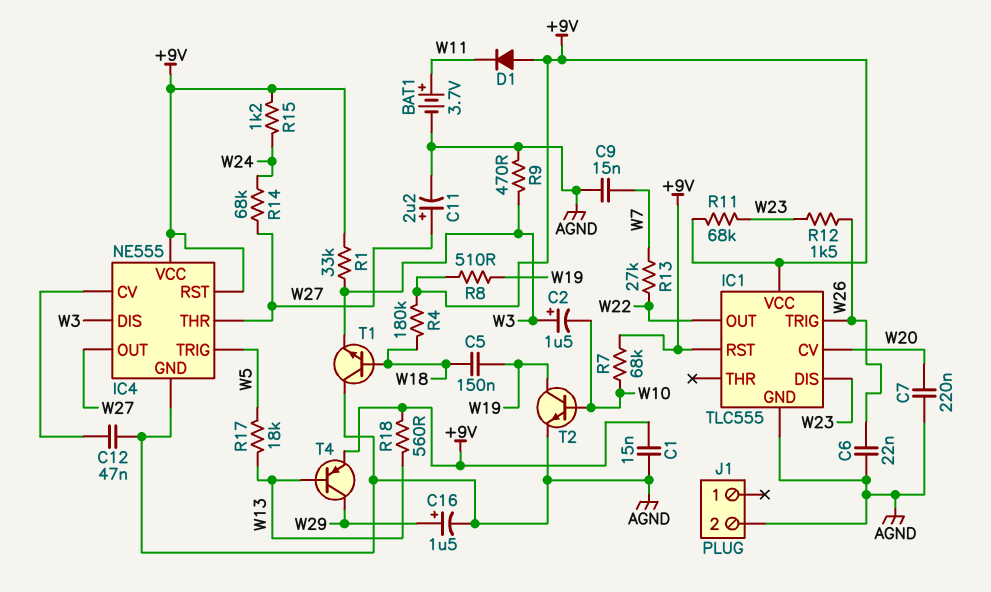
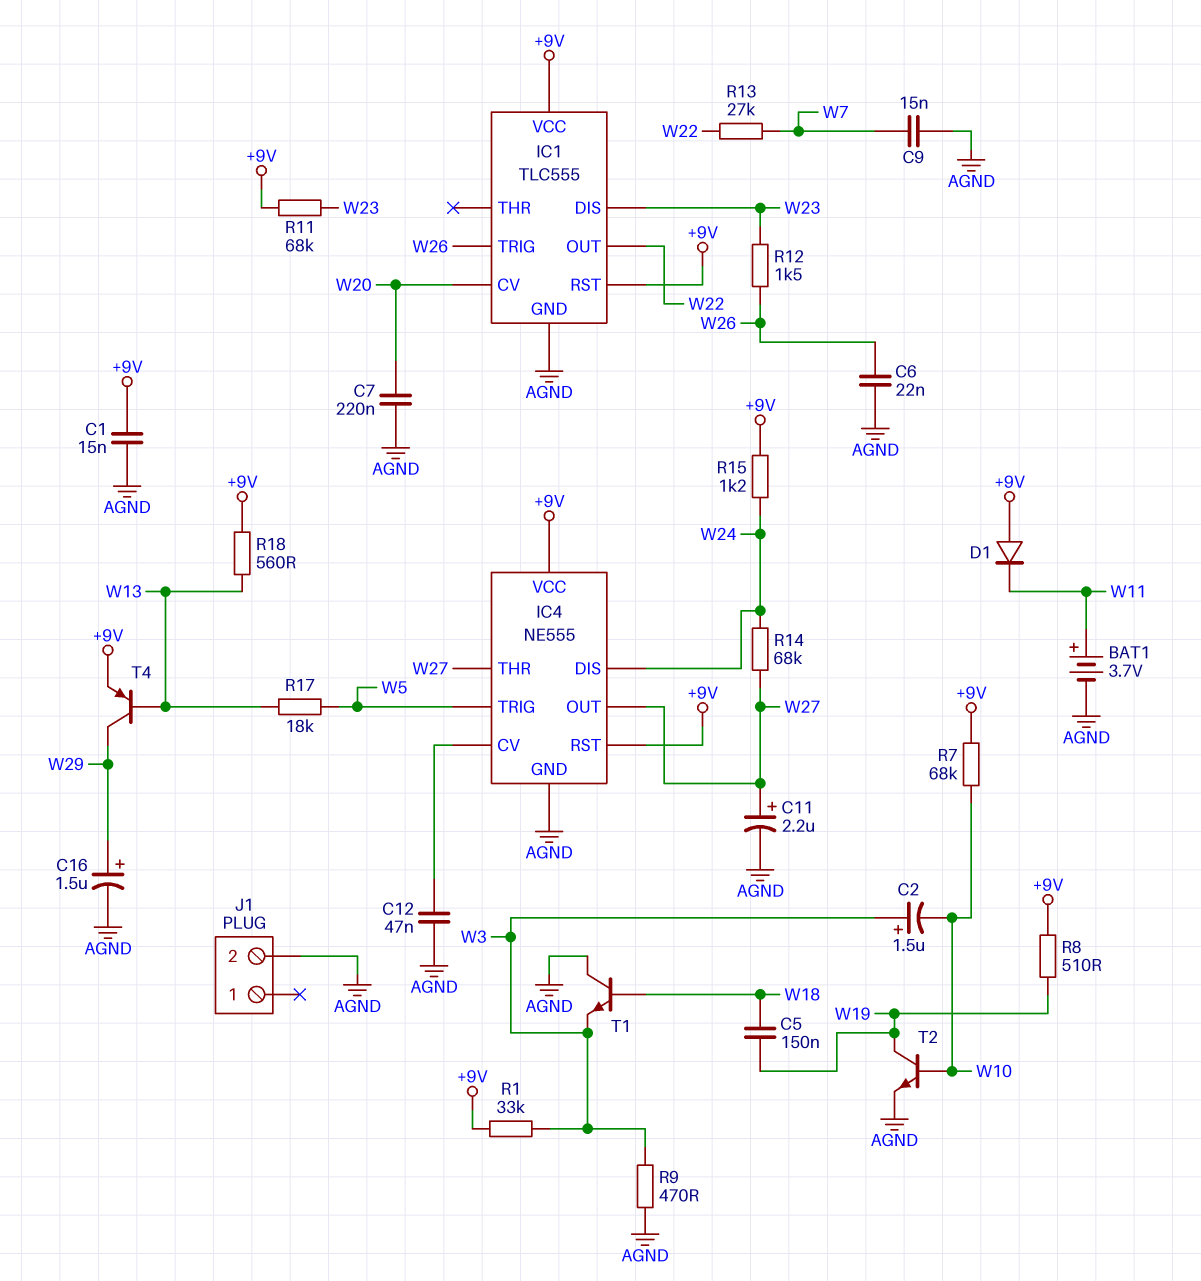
IC4 pin DIS: W3 -> W24
R4: 180k (+9V, W18) -> none

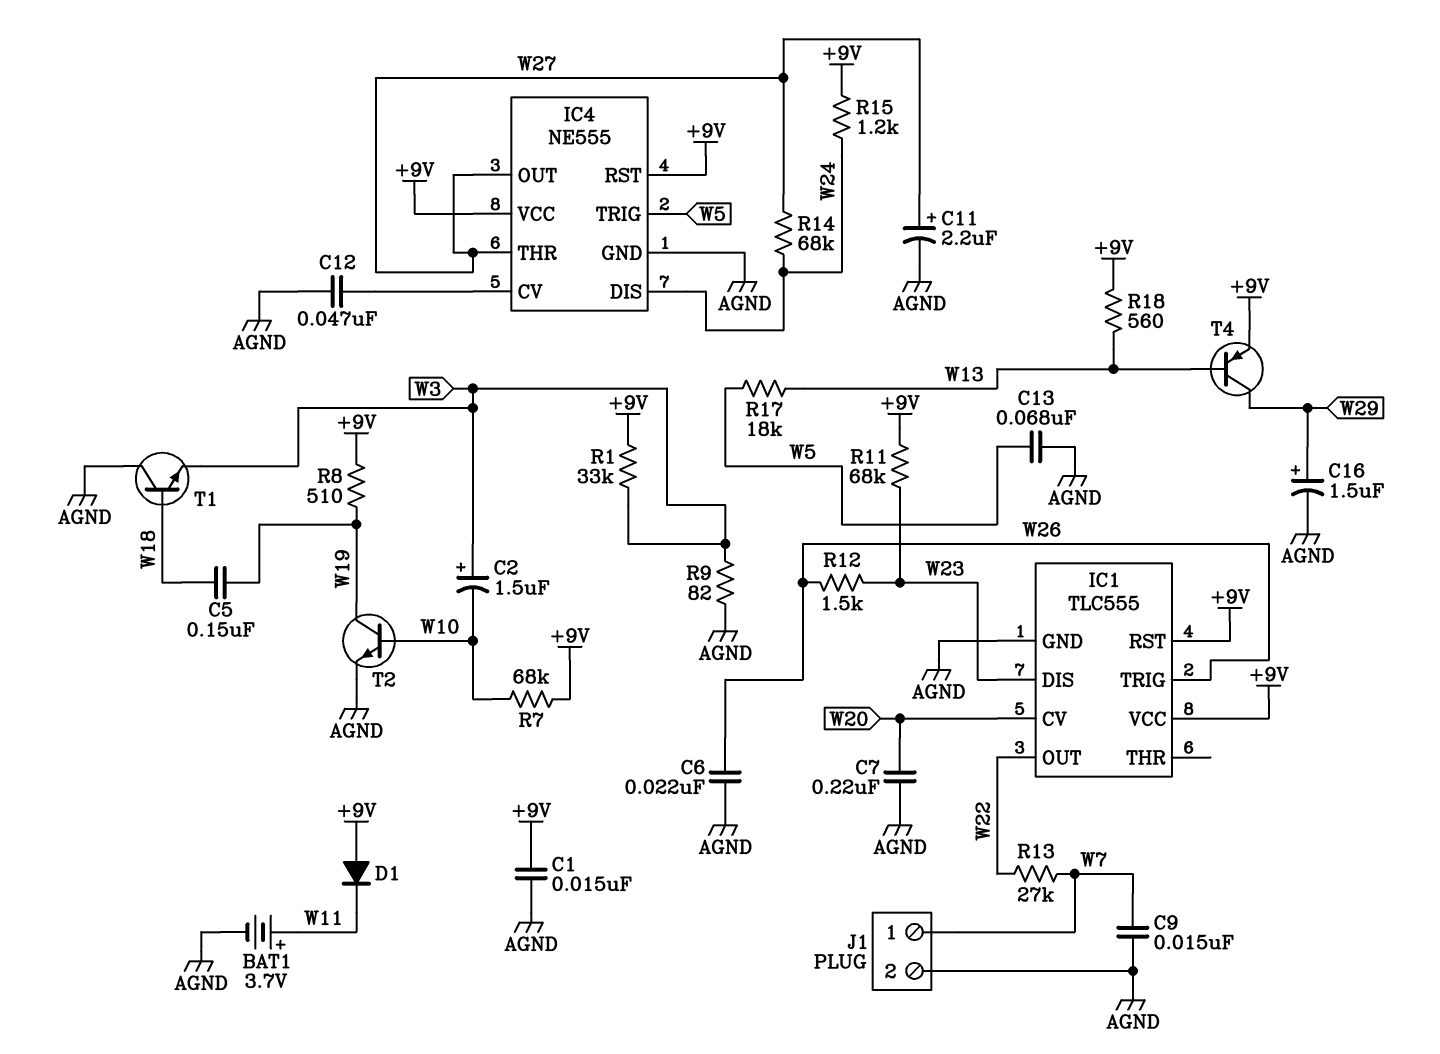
C13: none -> 68nF (AGND, W5)
J1 pin 1: none -> W7
R9: 470 (AGND, W3) -> 82 (AGND, W3)

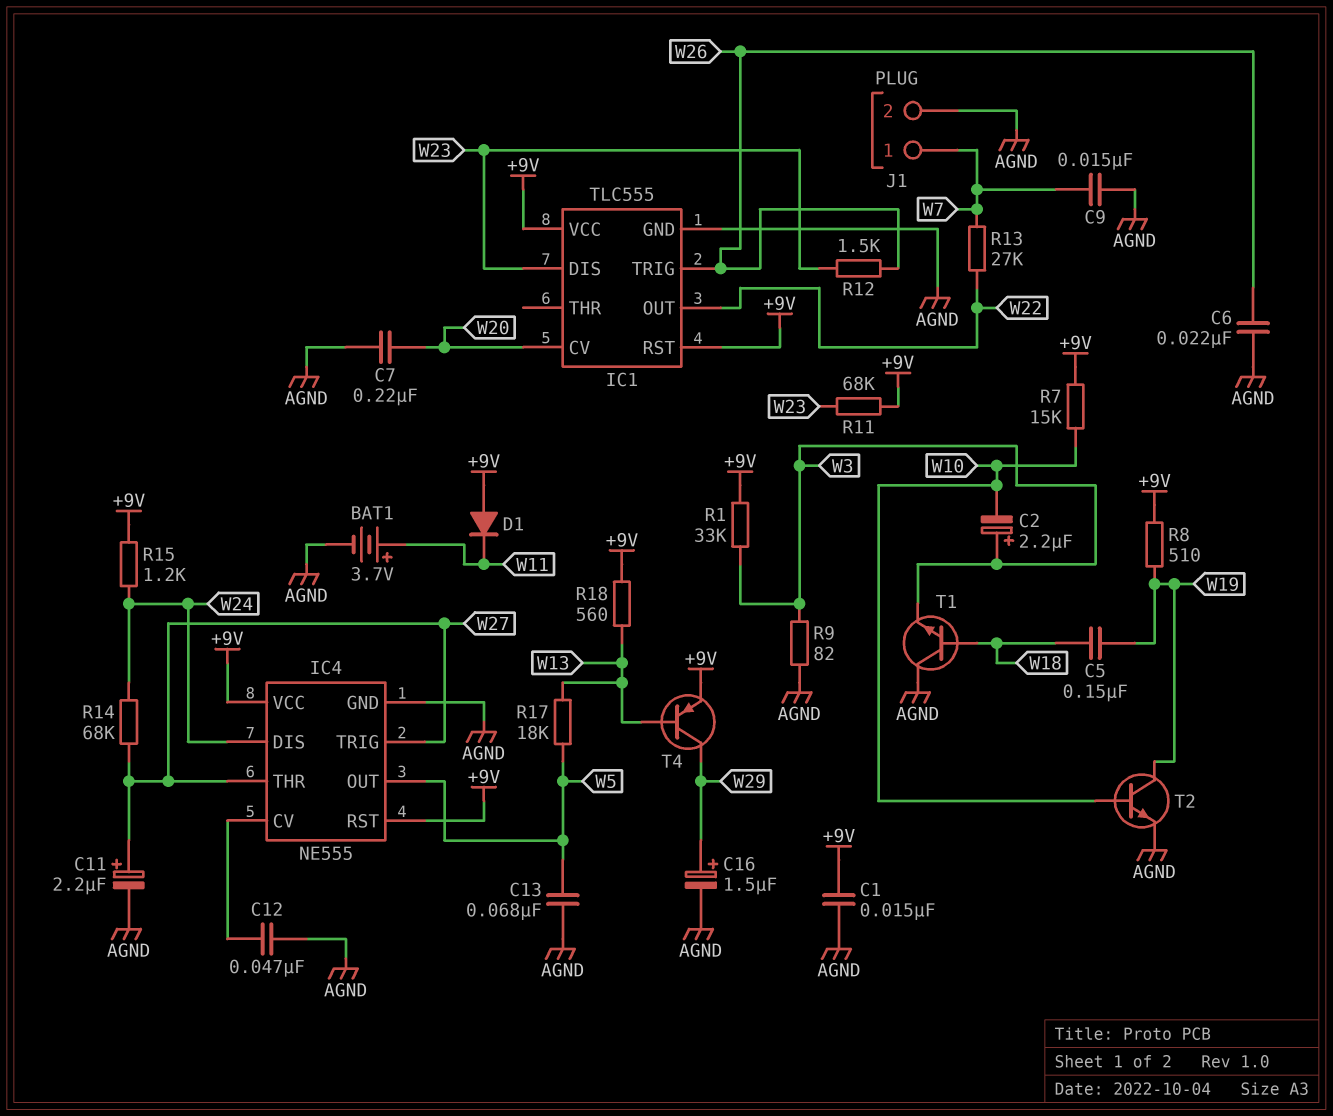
C2: 1.5uF (plus W3, minus W10) -> 2.2uF (plus W3, minus W10)
IC4 pin OUT: W27 -> W5
IC4 pin TRIG: W5 -> W27
R7: 68k (+9V, W10) -> 15k (+9V, W10)

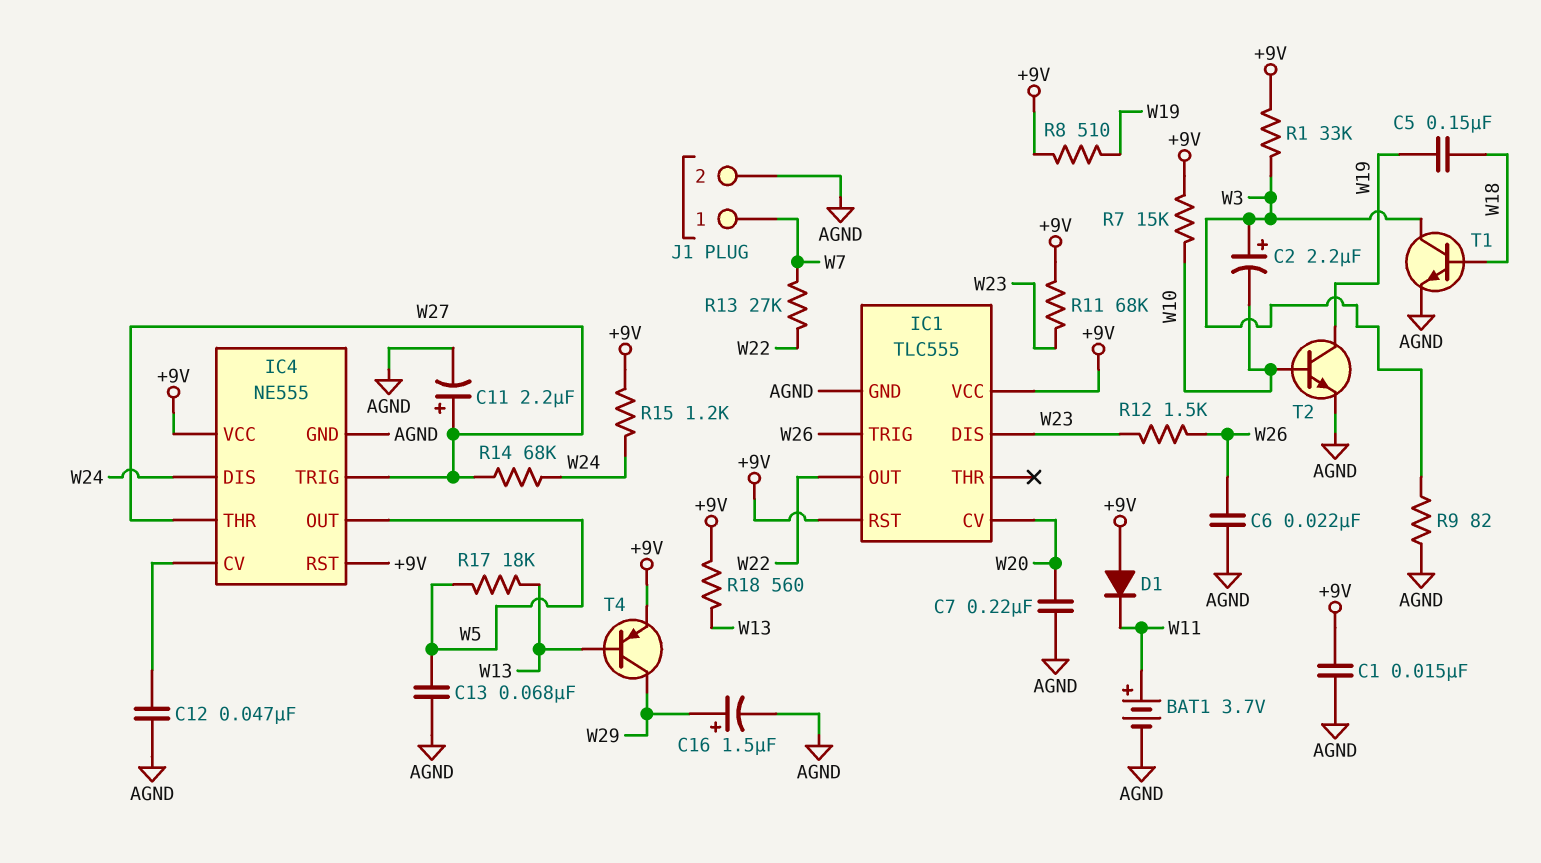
C9: 15nF (AGND, W7) -> none
T1: NPN (B W18, C AGND, E W3) -> NPN (B W18, C W3, E AGND)

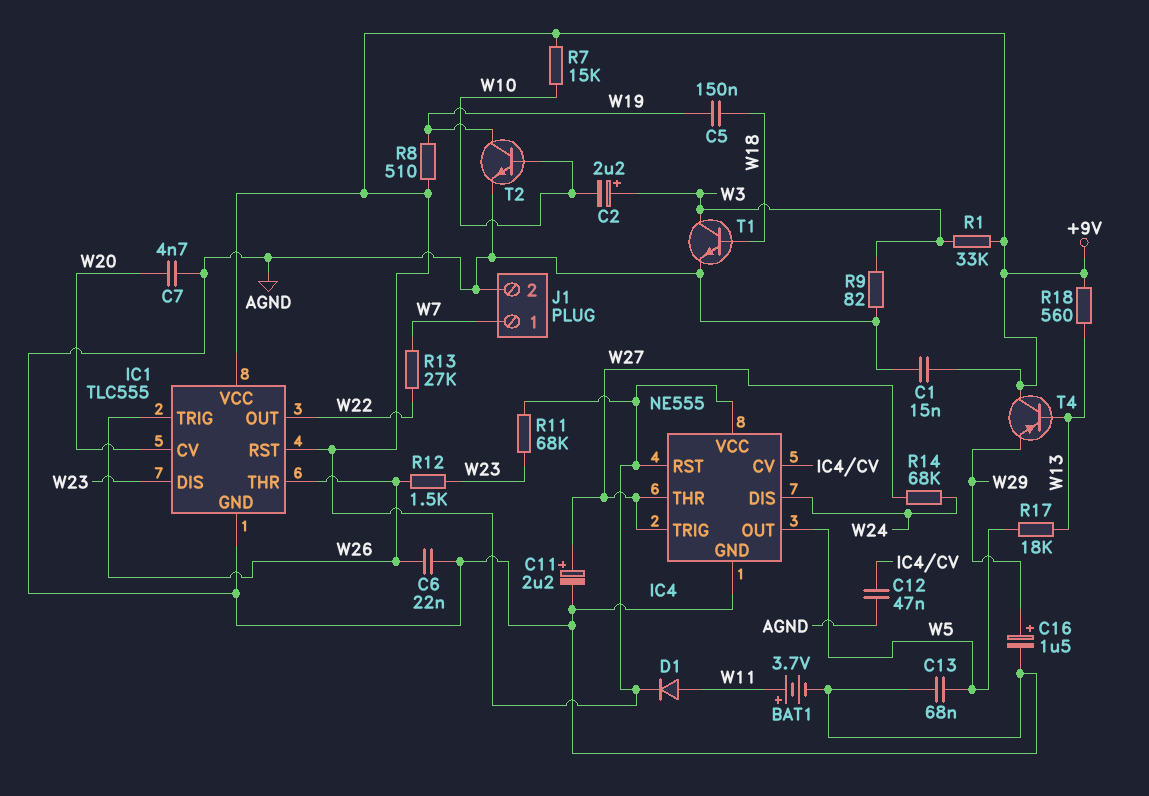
C7: 220nF (AGND, W20) -> 4.7nF (AGND, W20)
D1: diode (A +9V, K W11) -> diode (A W11, K +9V)
IC1 pin THR: none -> W26
R15: 1.2k (+9V, W24) -> none
T4: PNP (B W13, C W29, E +9V) -> PNP (B W13, C +9V, E W29)

